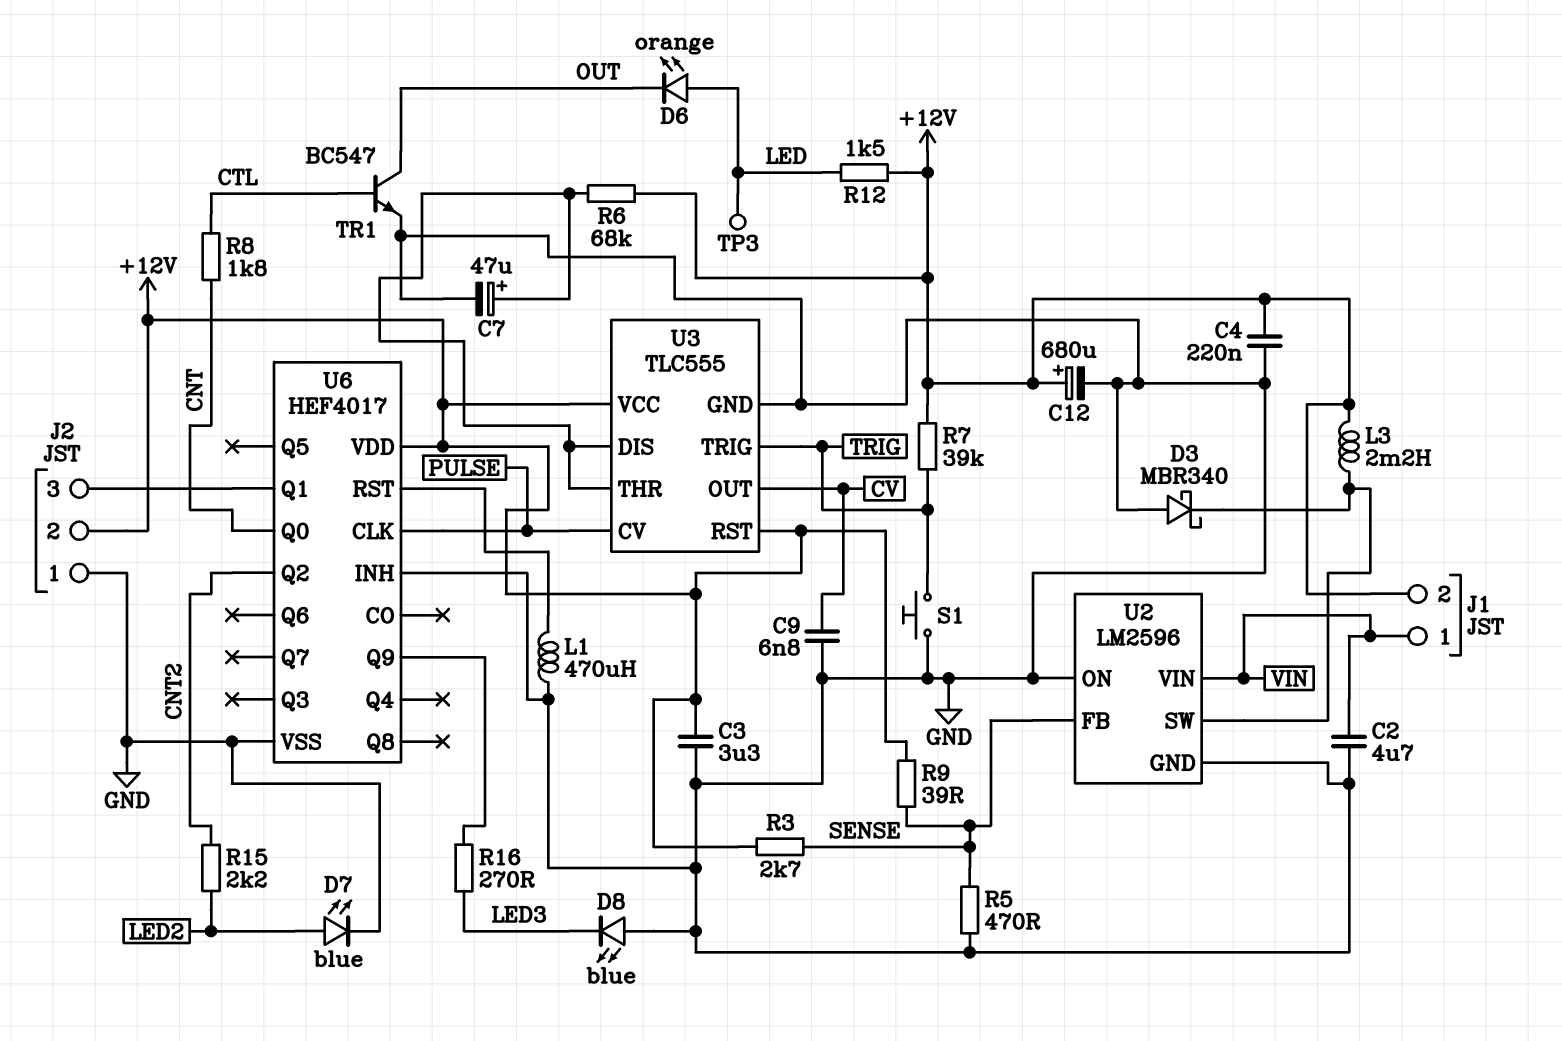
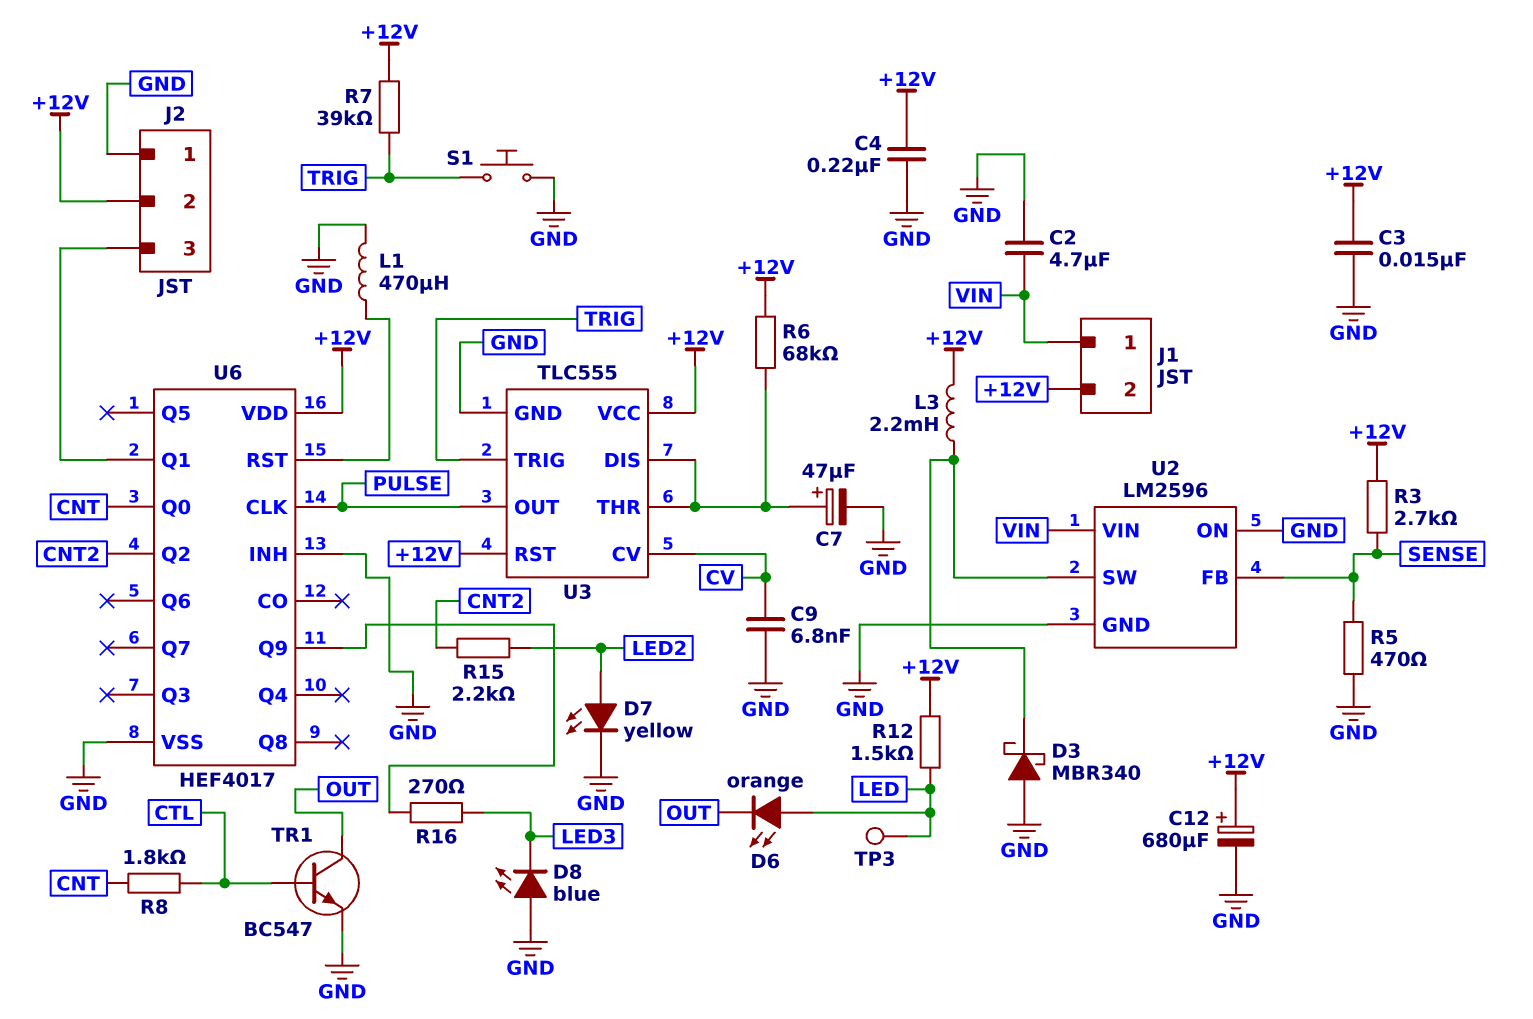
C3: 3.3uF (+12V, GND) -> 15nF (+12V, GND)
D7: LED blue (A LED2, K GND) -> LED yellow (A LED2, K GND)
R9: 39 (+12V, SENSE) -> none
U3 pin CV: PULSE -> CV
U3 pin OUT: CV -> PULSE

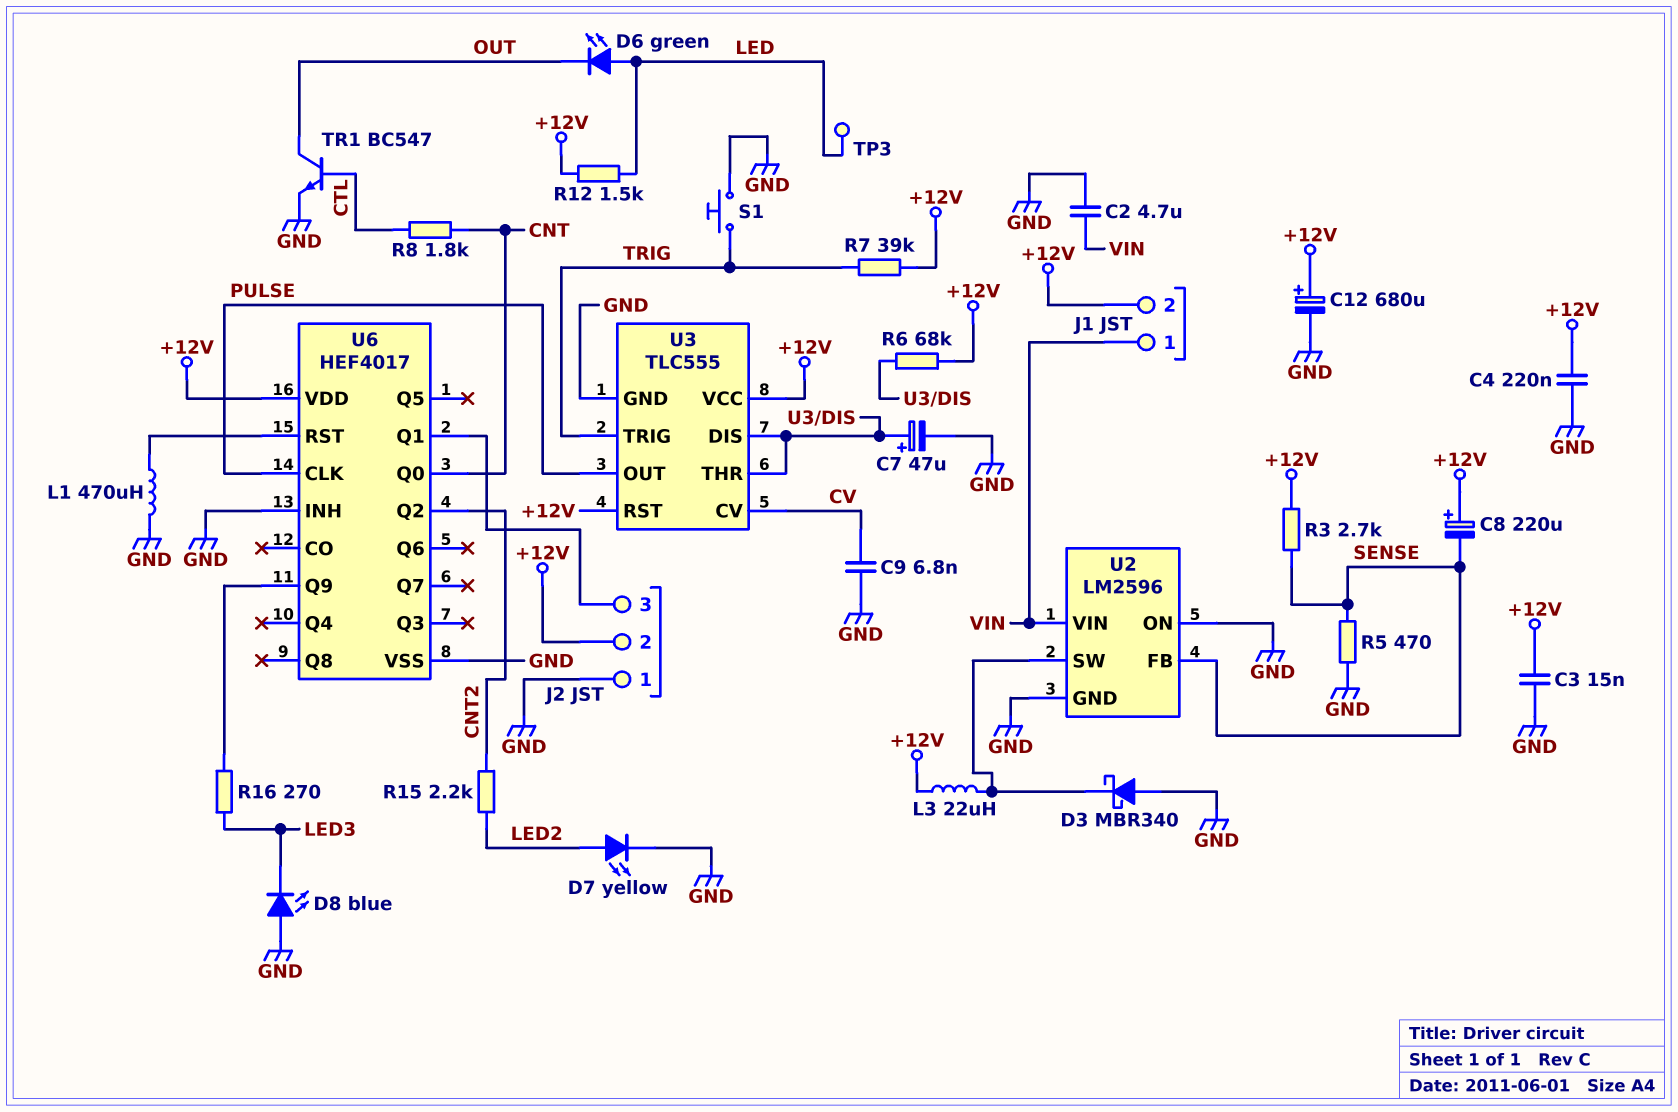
C8: none -> 220uF (plus +12V, minus SENSE)
D6: LED orange (A LED, K OUT) -> LED green (A LED, K OUT)
L3: 2.2mH (+12V, U2/SW) -> 22uH (+12V, U2/SW)

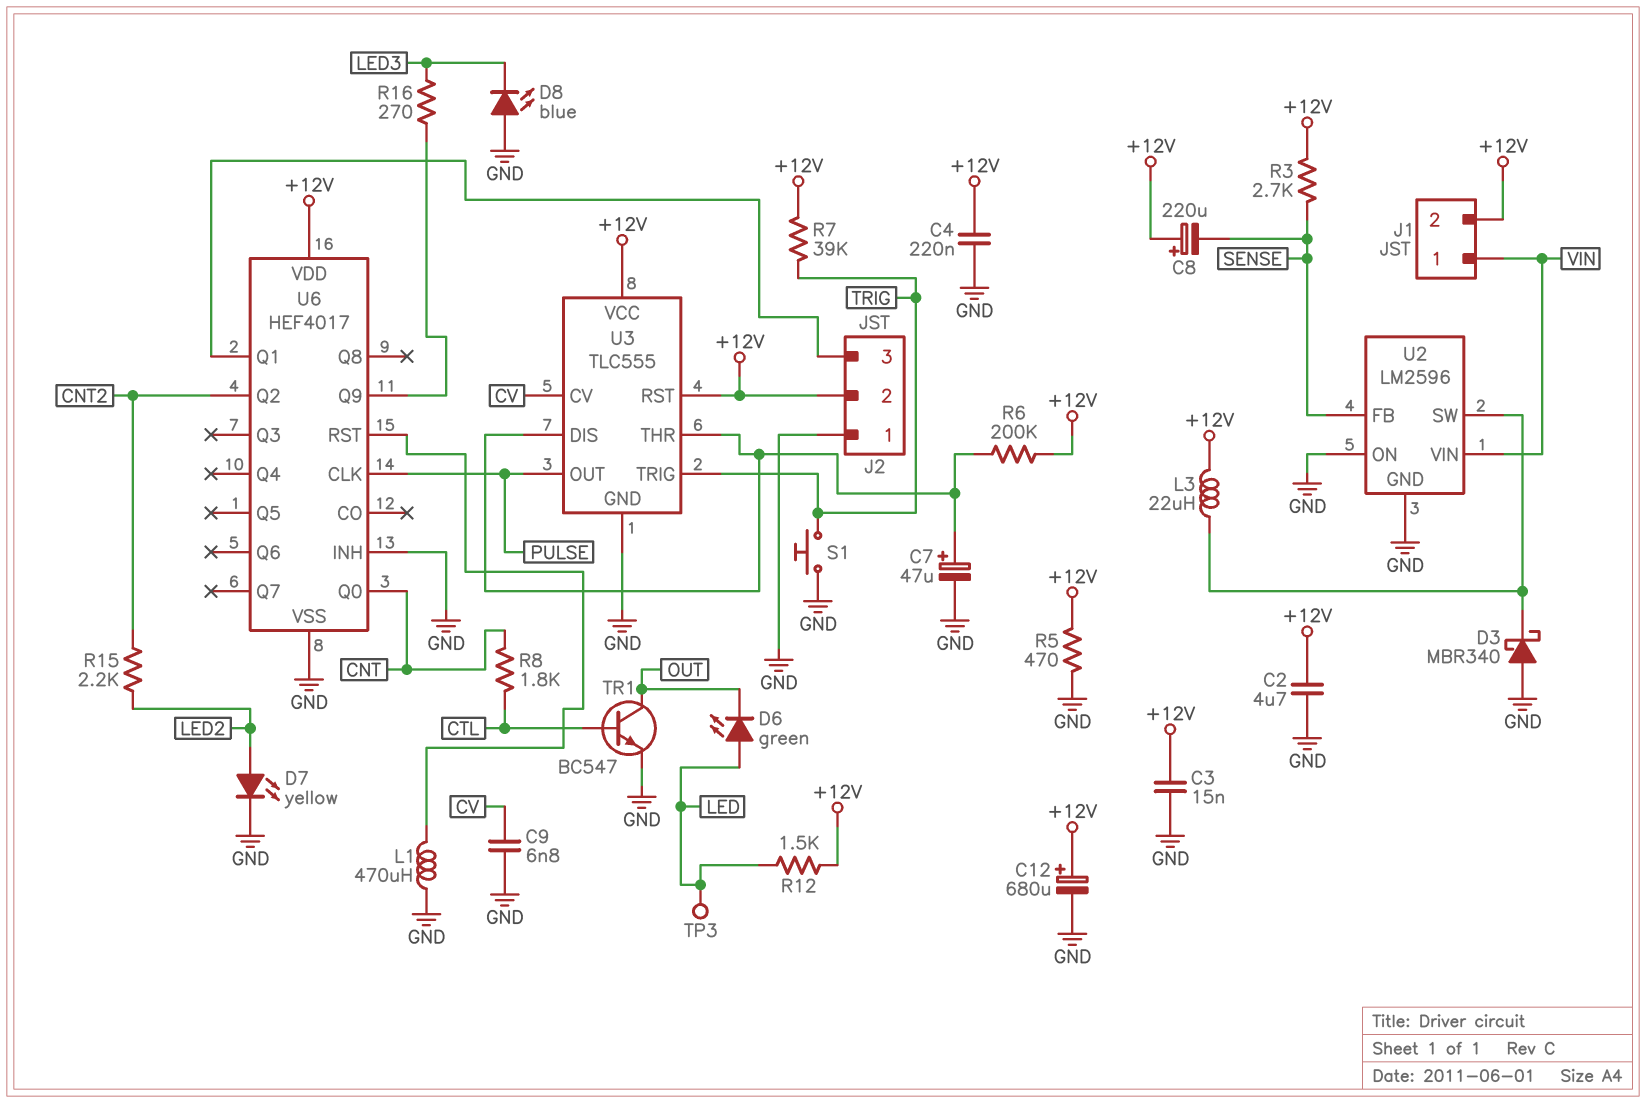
C2: 4.7uF (GND, VIN) -> 4.7uF (+12V, GND)
R5: 470 (GND, SENSE) -> 470 (+12V, GND)
R6: 68k (+12V, U3/DIS) -> 200k (+12V, U3/DIS)

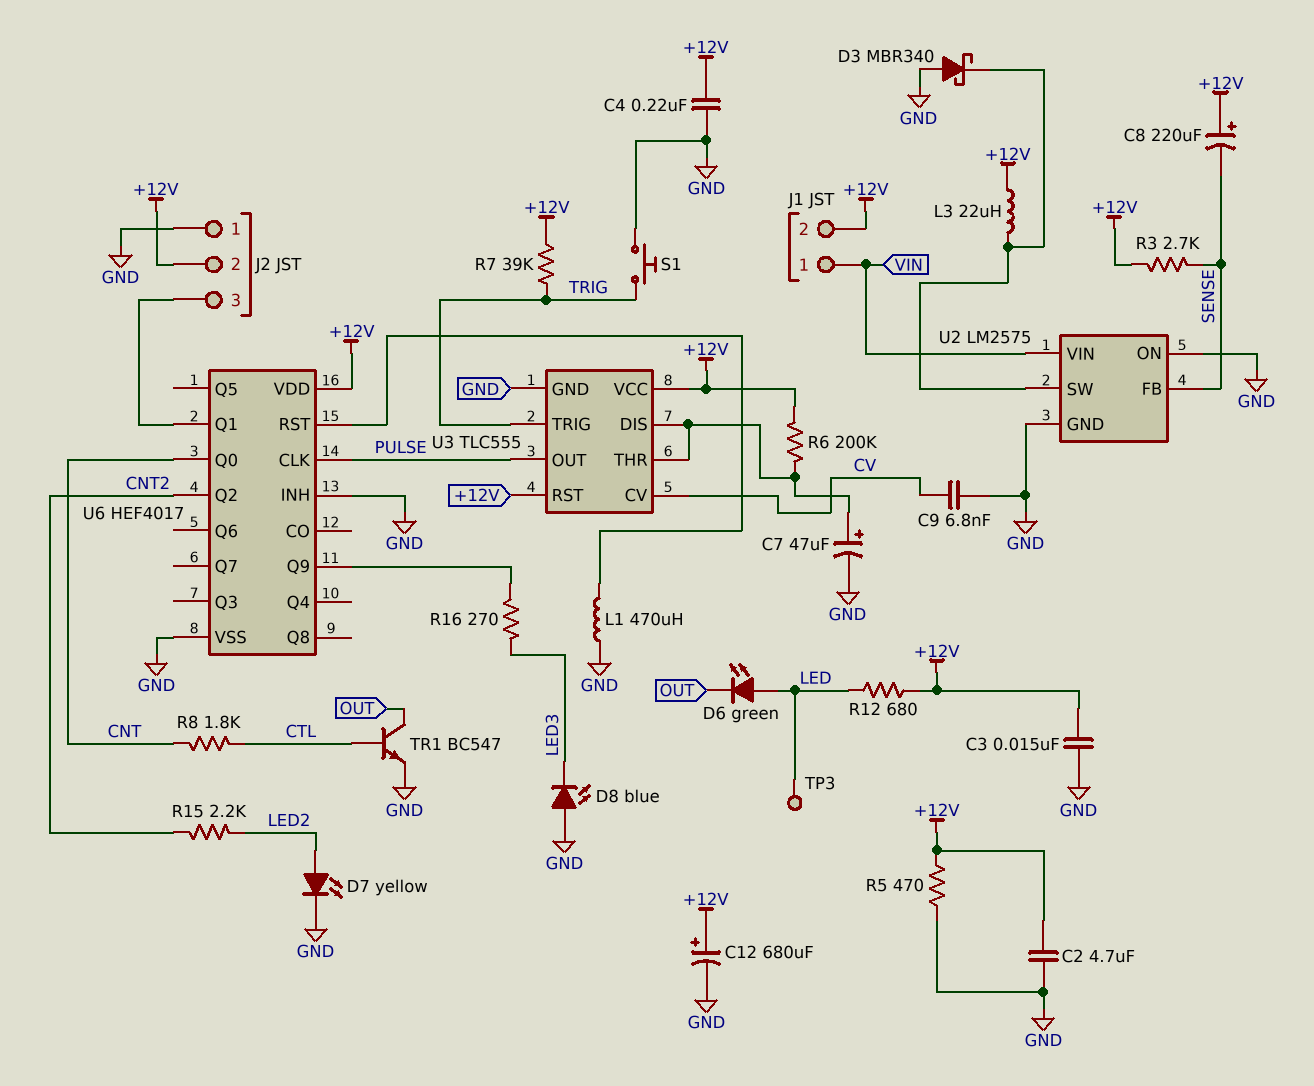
R12: 1.5k (+12V, LED) -> 680 (+12V, LED)
U2: LM2596 -> LM2575

